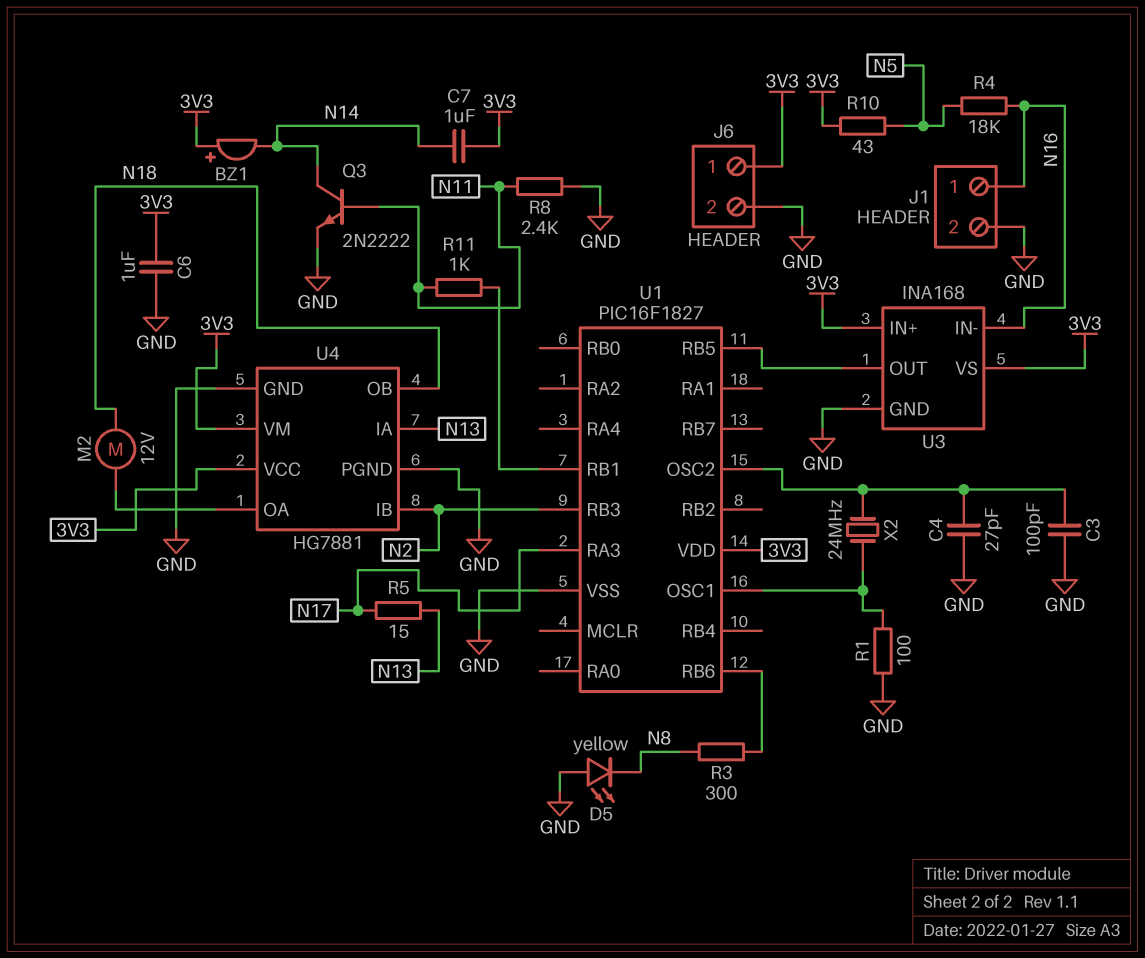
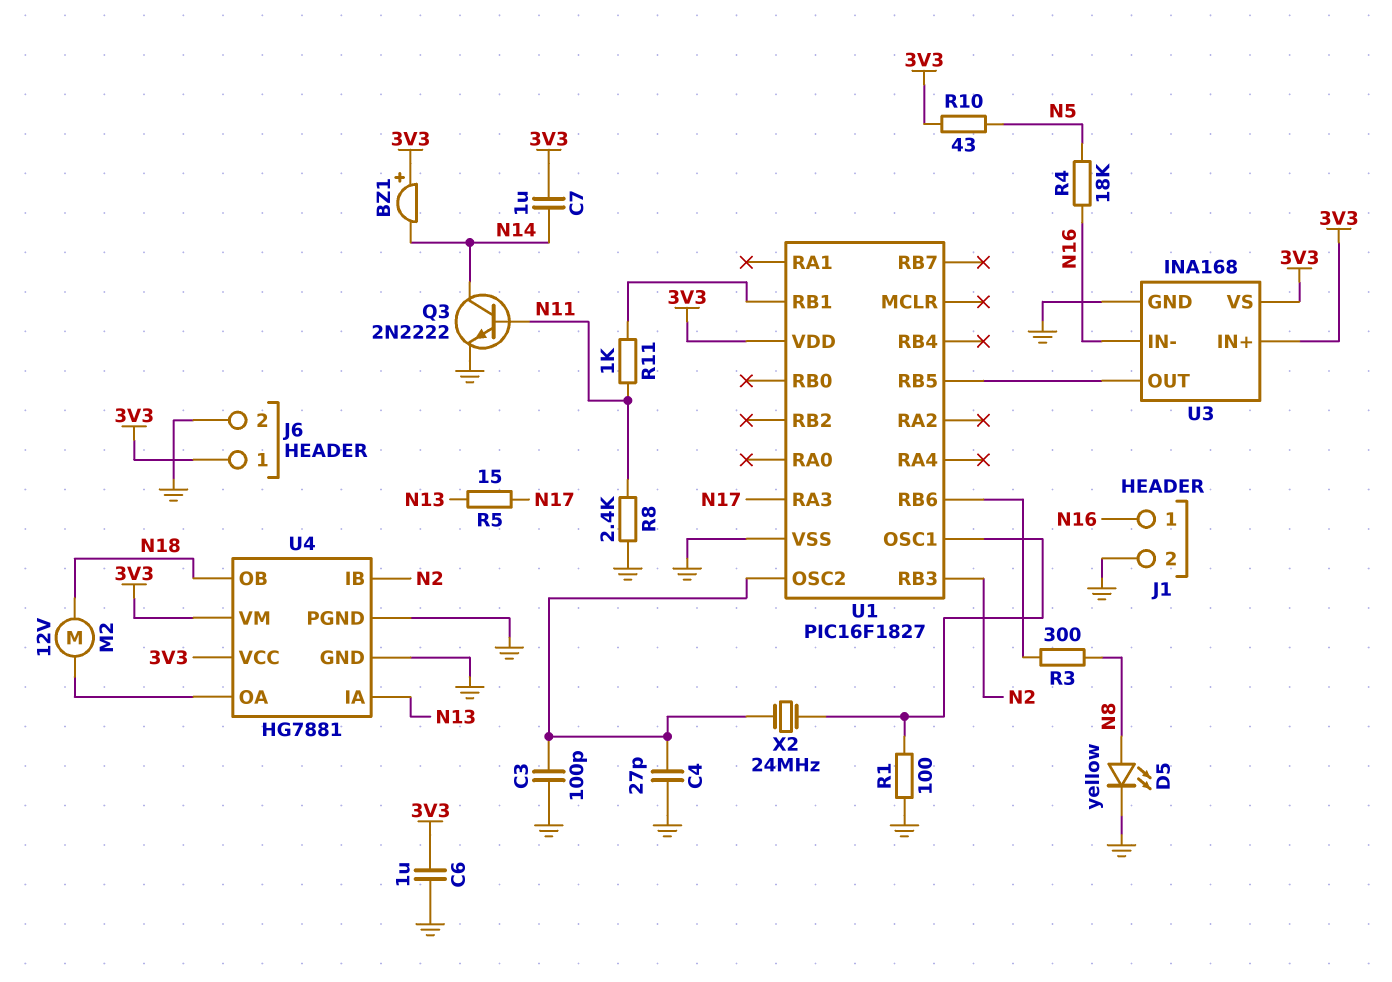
D5: LED yellow (A GND, K N8) -> LED yellow (A N8, K GND)

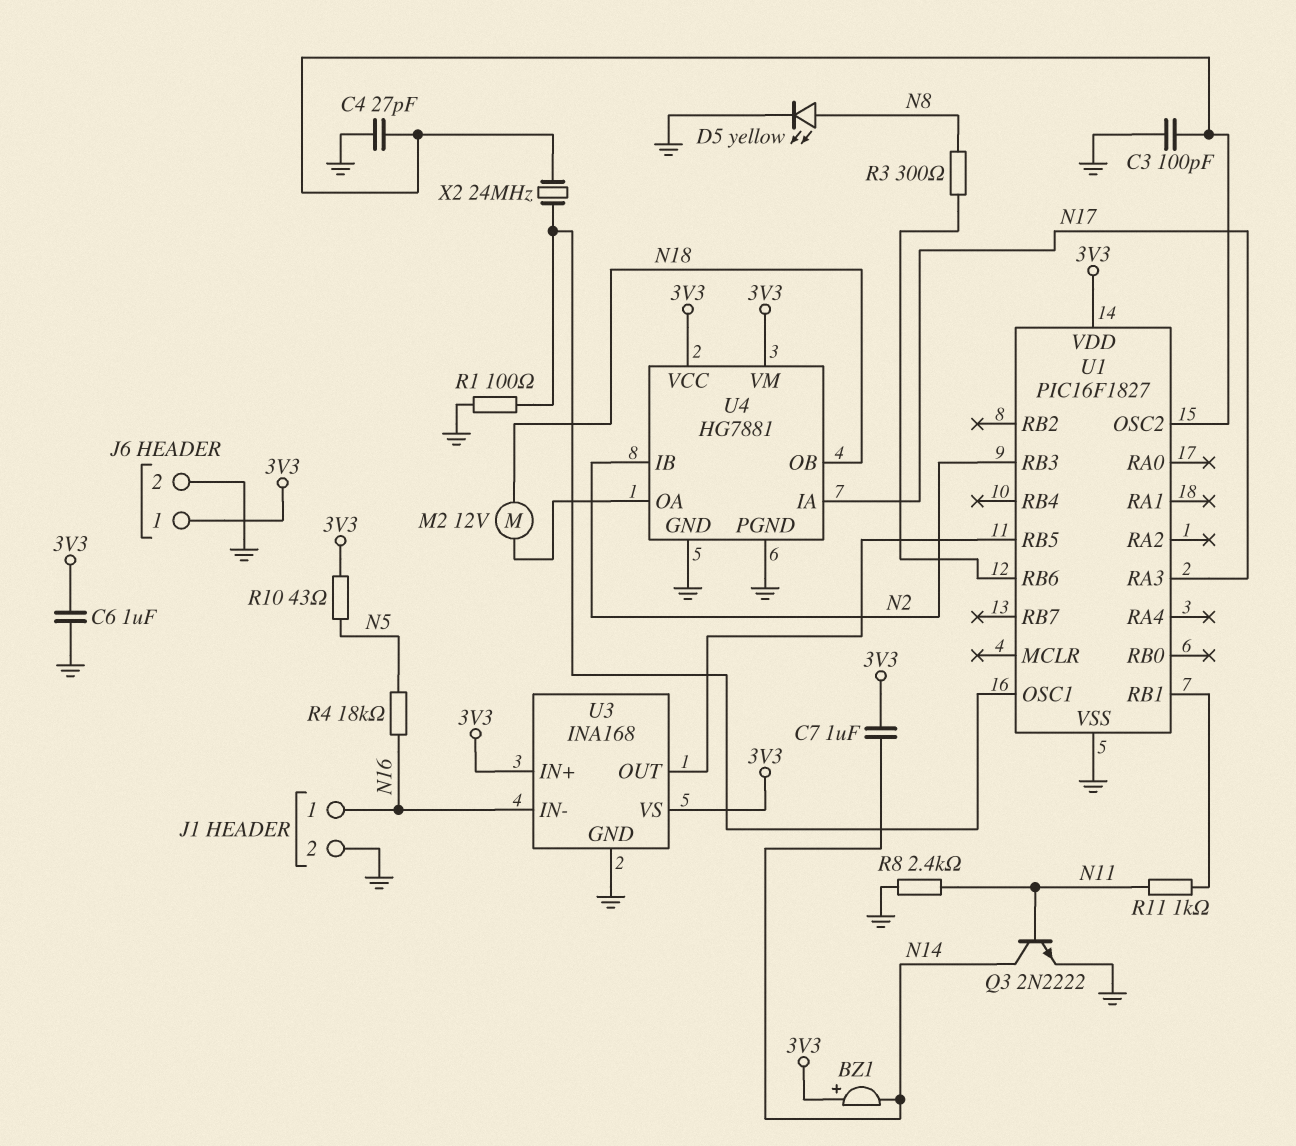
R5: 15 (N13, N17) -> none
U4 pin IA: N13 -> N17

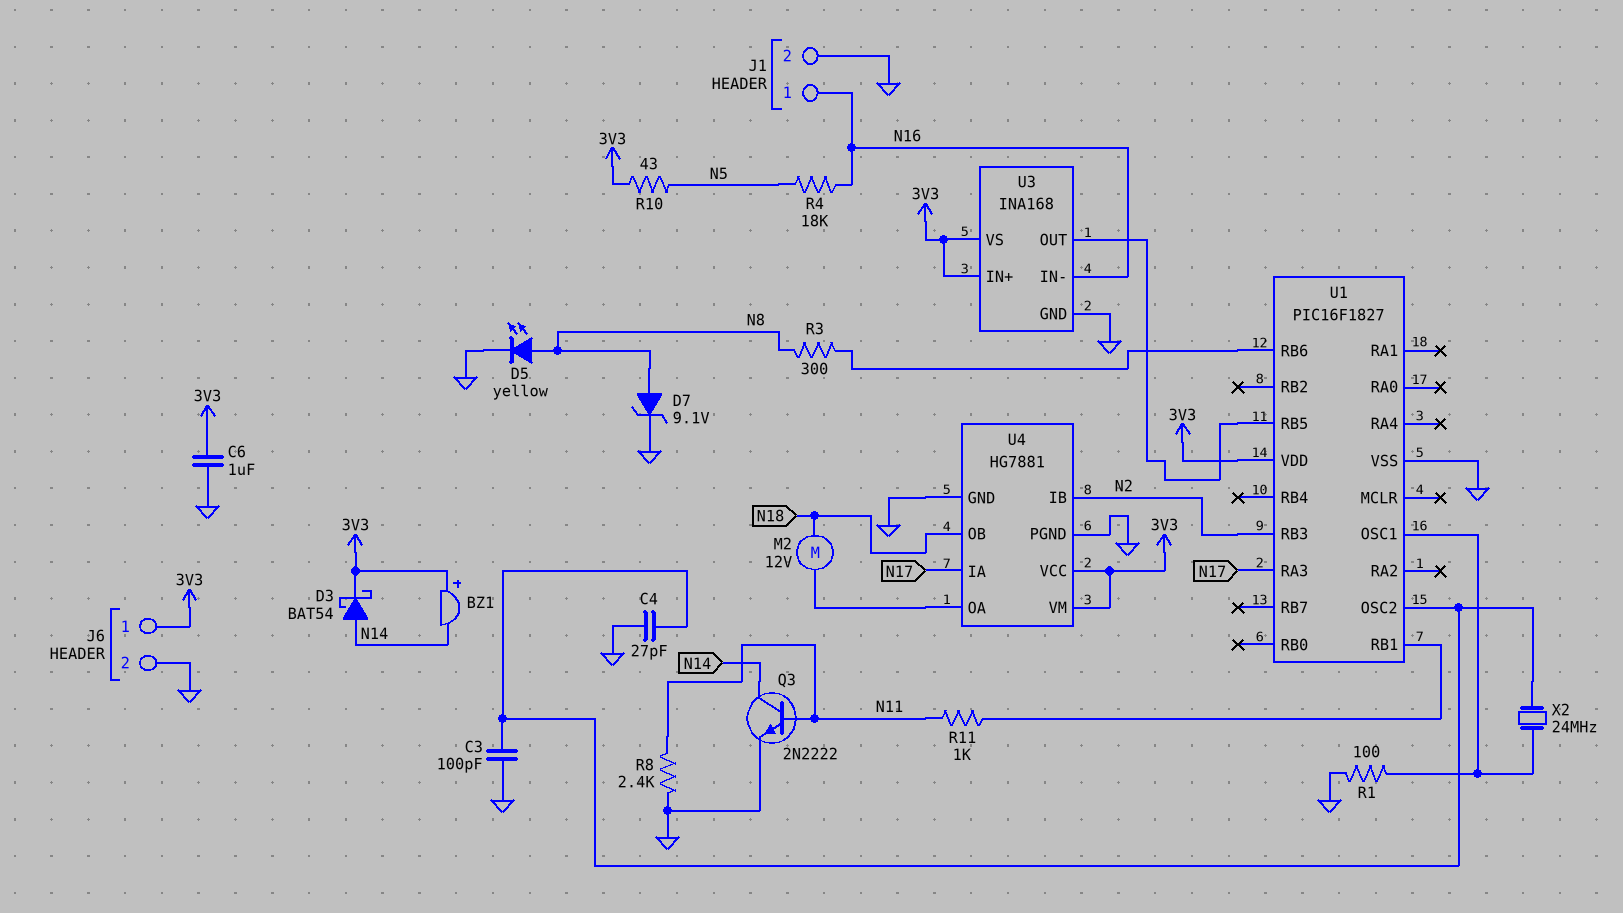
C7: 1uF (3V3, N14) -> none
D3: none -> schottky BAT54 (A N14, K 3V3)
D7: none -> zener 9.1V (A N8, K GND)

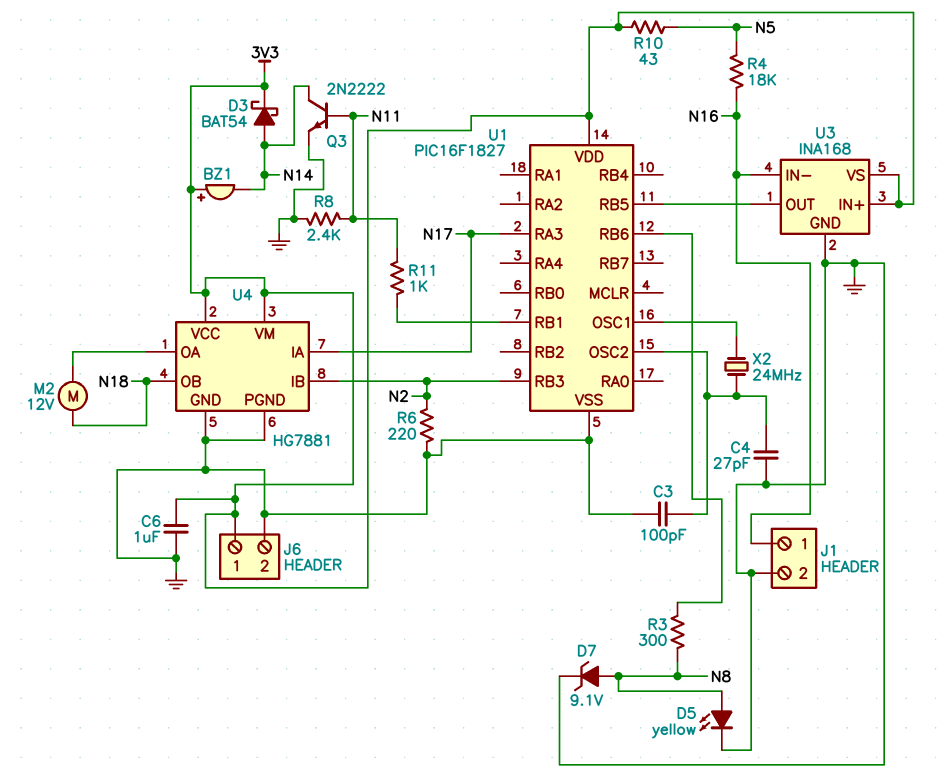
R1: 100 (GND, U1/OSC1) -> none
R6: none -> 220 (GND, N2)

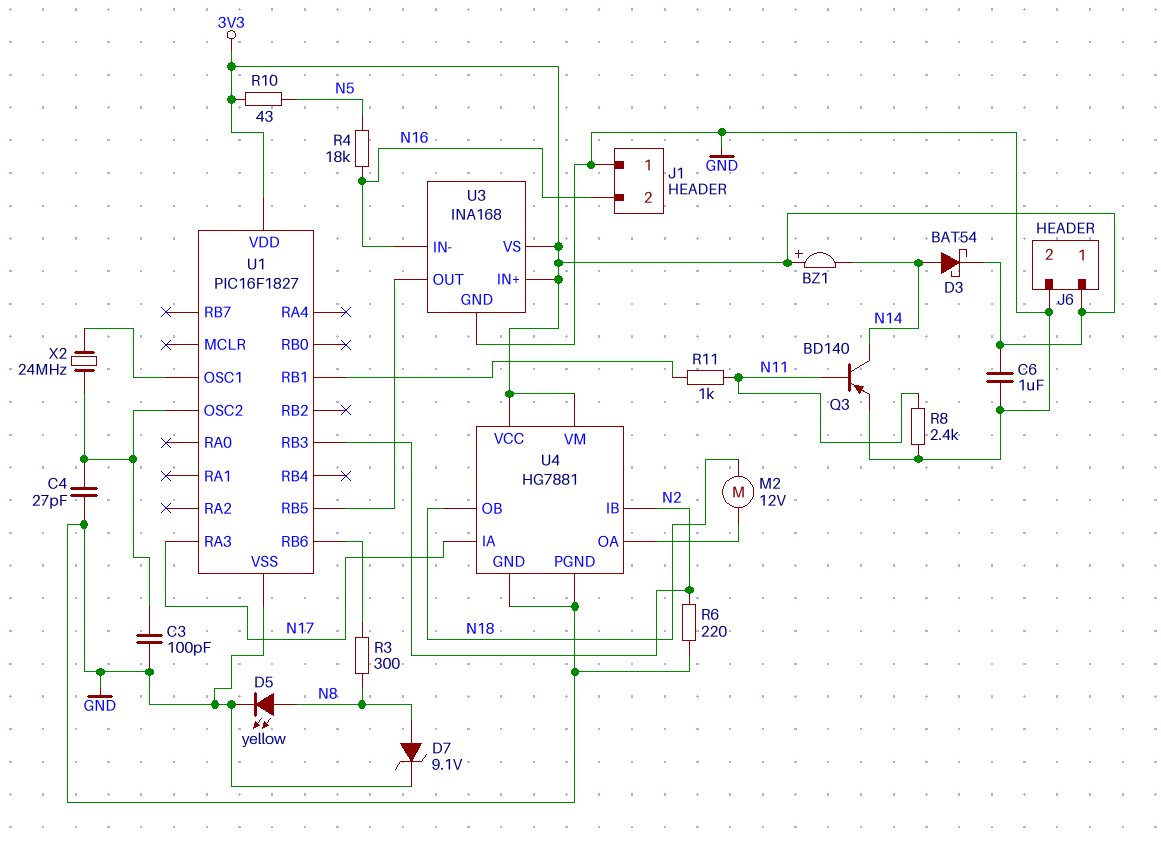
J1 pin 1: N16 -> GND
J1 pin 2: GND -> N16
Q3: NPN 2N2222 (B N11, C N14, E GND) -> PNP BD140 (B N11, C N14, E GND)

